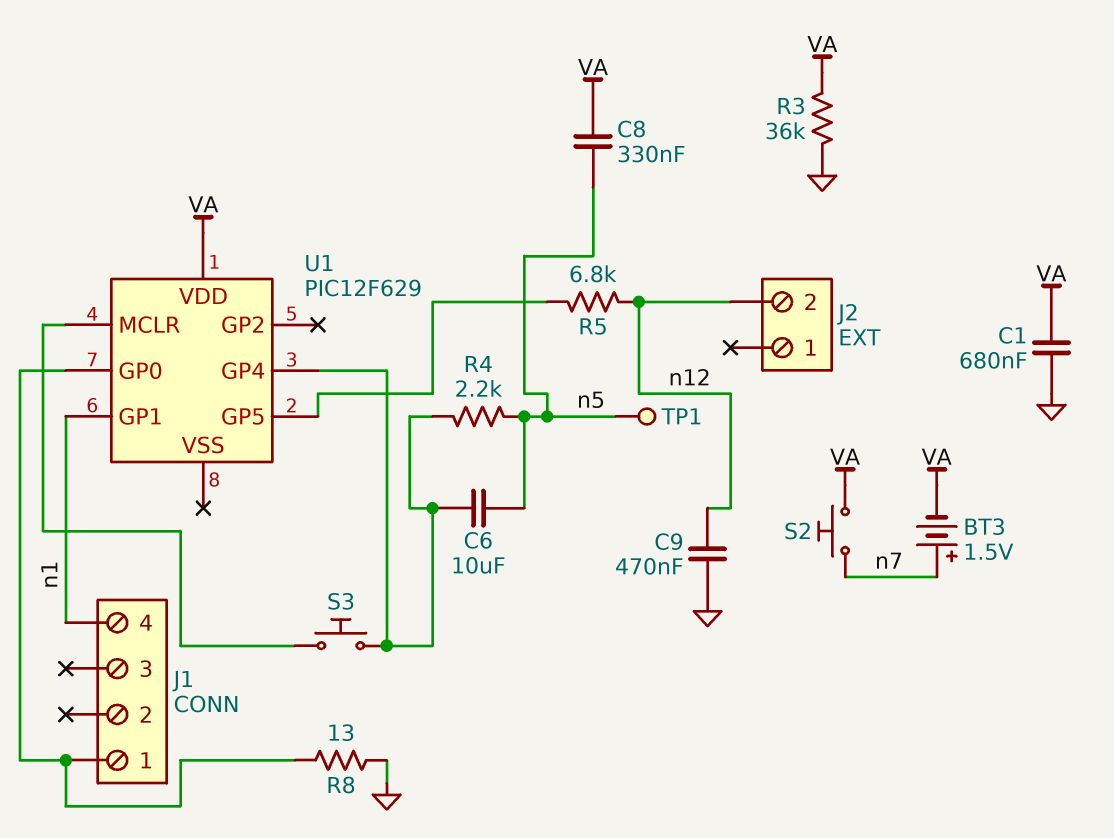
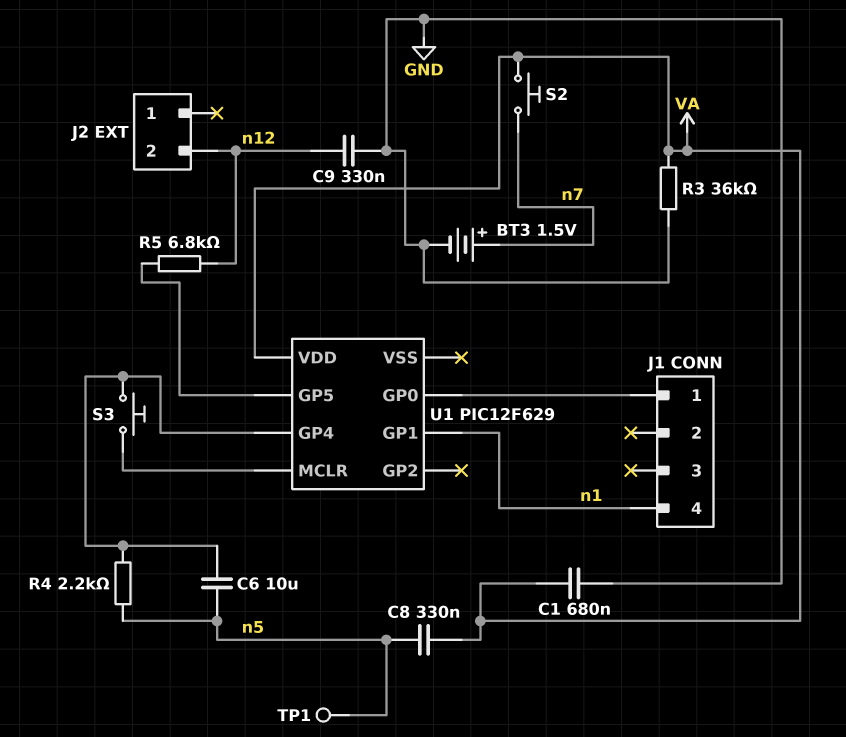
BT3: 1.5V (plus n7, minus VA) -> 1.5V (plus n7, minus GND)
C9: 470nF (GND, n12) -> 330nF (GND, n12)
R8: 13 (GND, J1/1) -> none

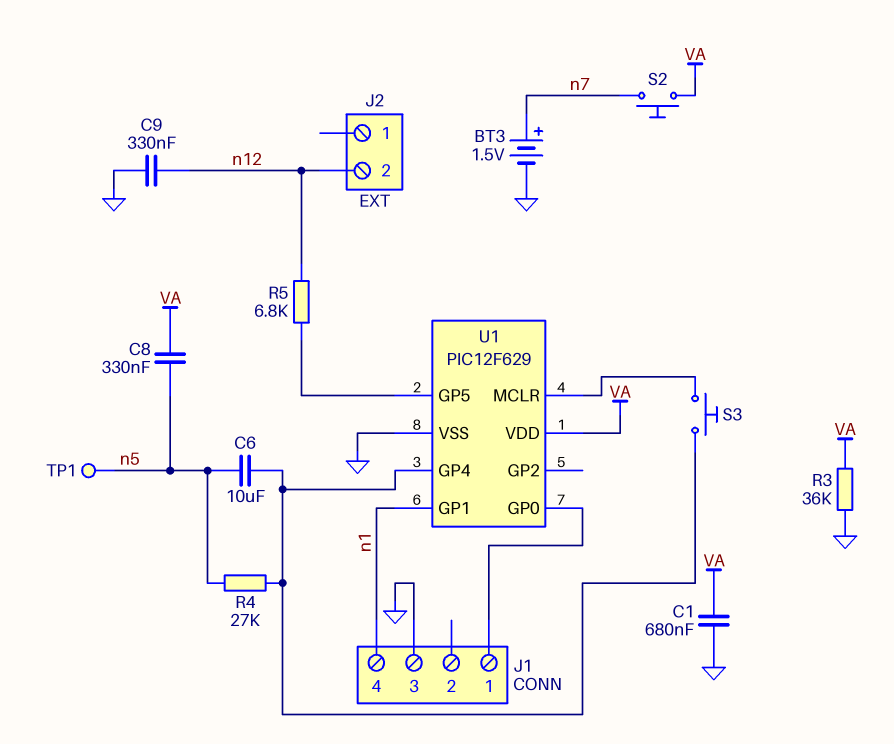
J1 pin 3: none -> GND
R4: 2.2k (U1/GP4, n5) -> 27k (U1/GP4, n5)
U1 pin VSS: none -> GND

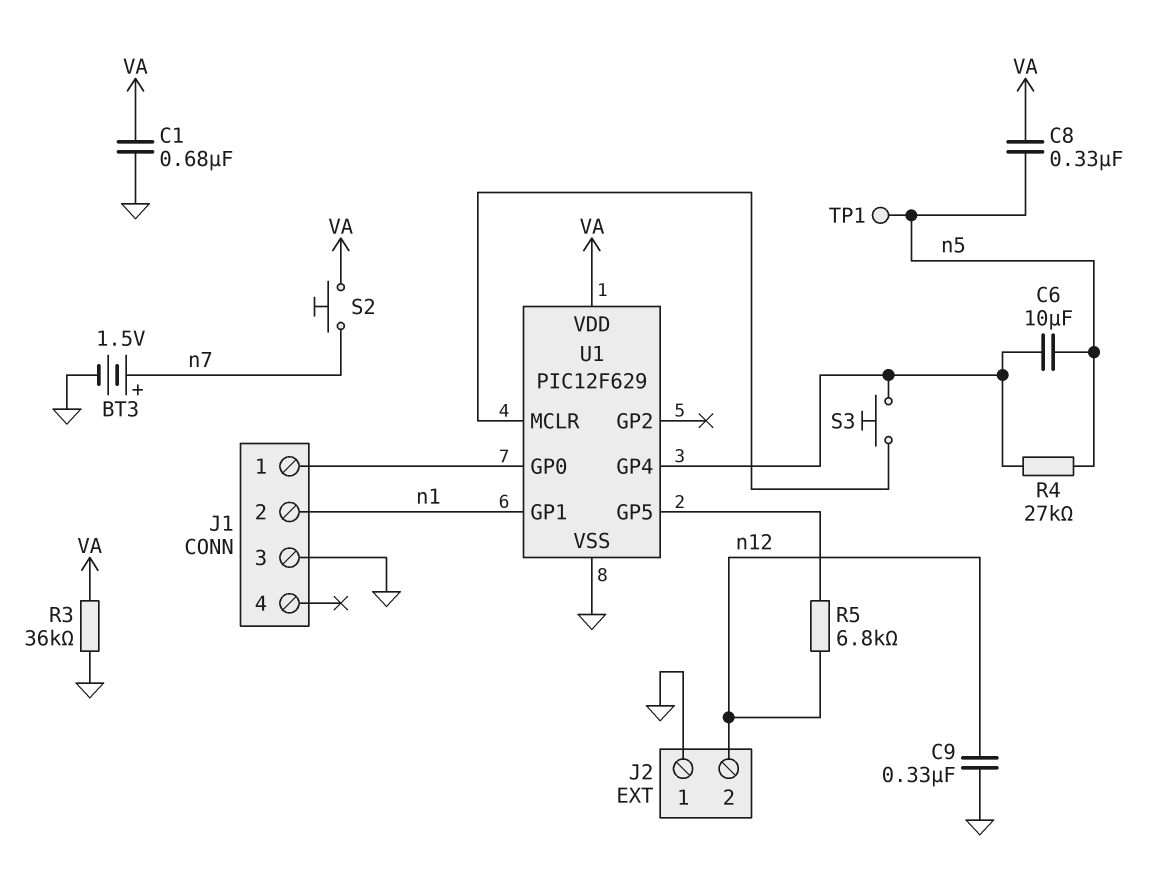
J1 pin 2: none -> n1
J1 pin 4: n1 -> none
J2 pin 1: none -> GND

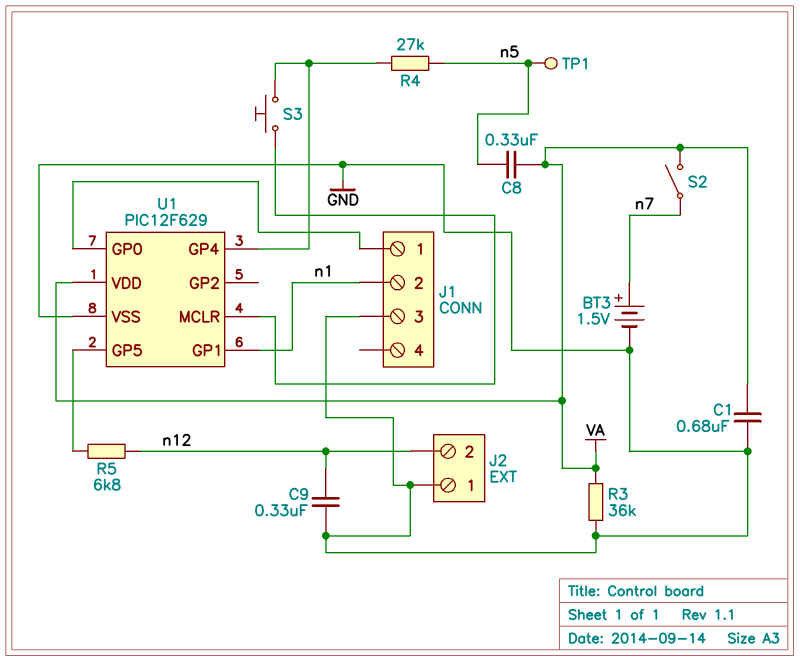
C6: 10uF (U1/GP4, n5) -> none
S2: button (VA, n7) -> switch (VA, n7)

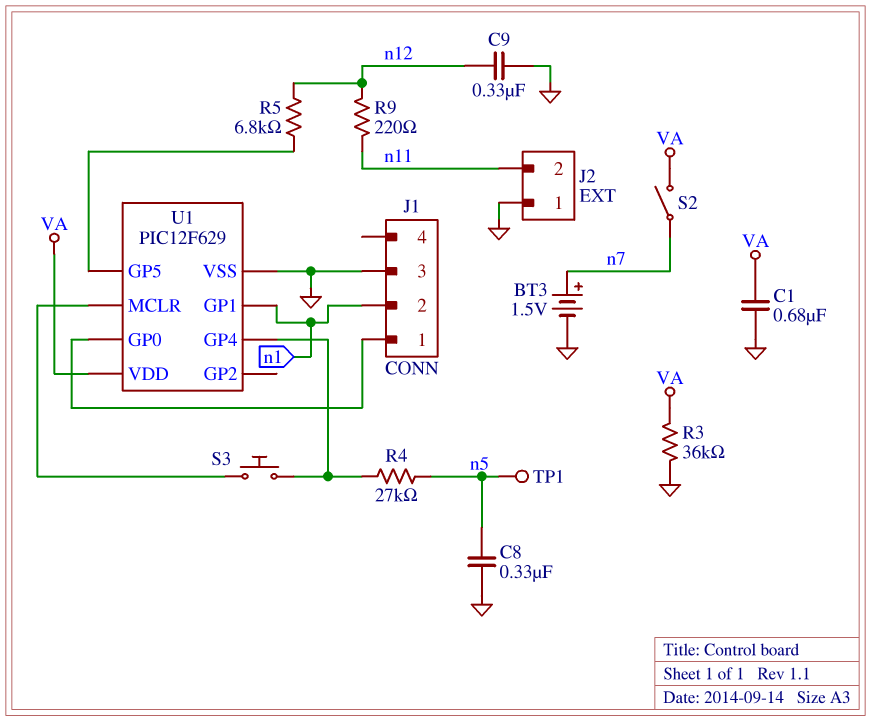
C8: 330nF (VA, n5) -> 330nF (GND, n5)
J2 pin 2: n12 -> n11
R9: none -> 220 (n11, n12)

